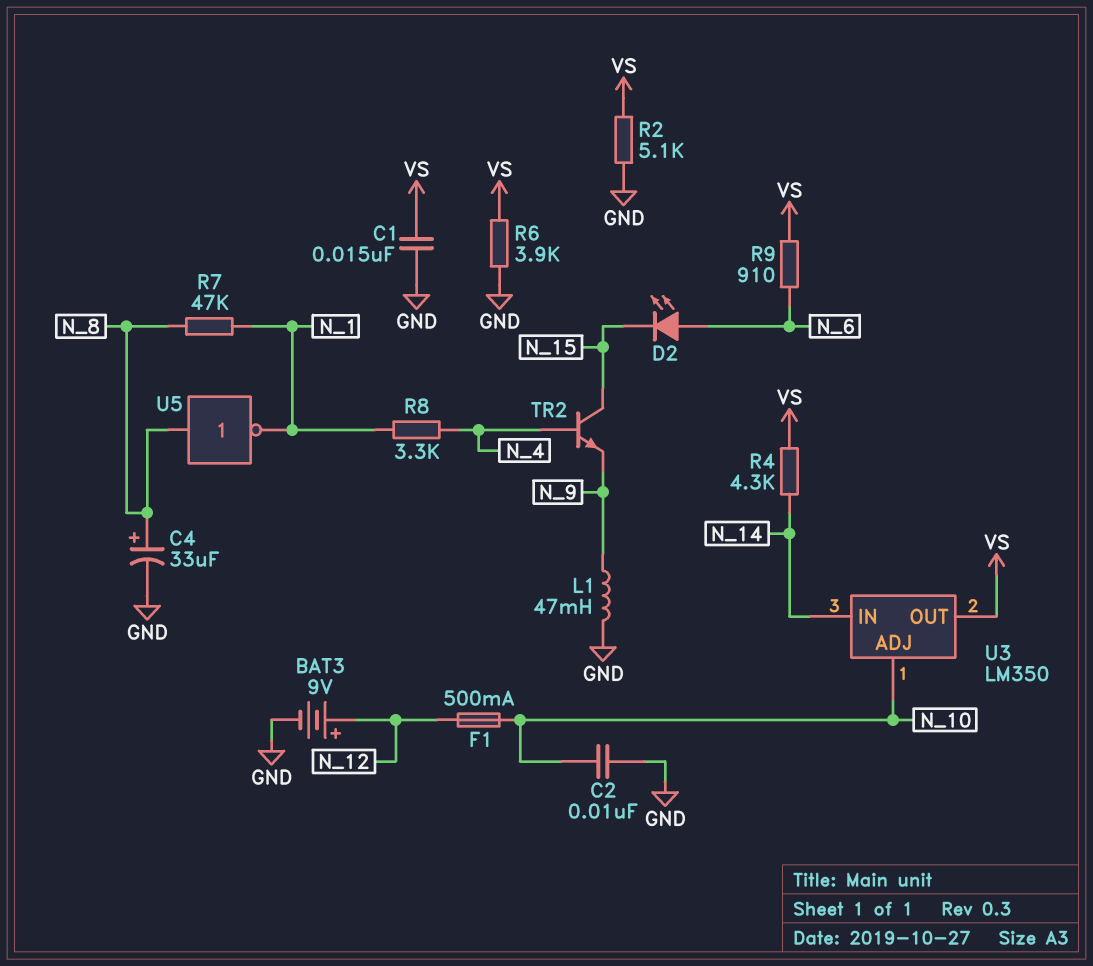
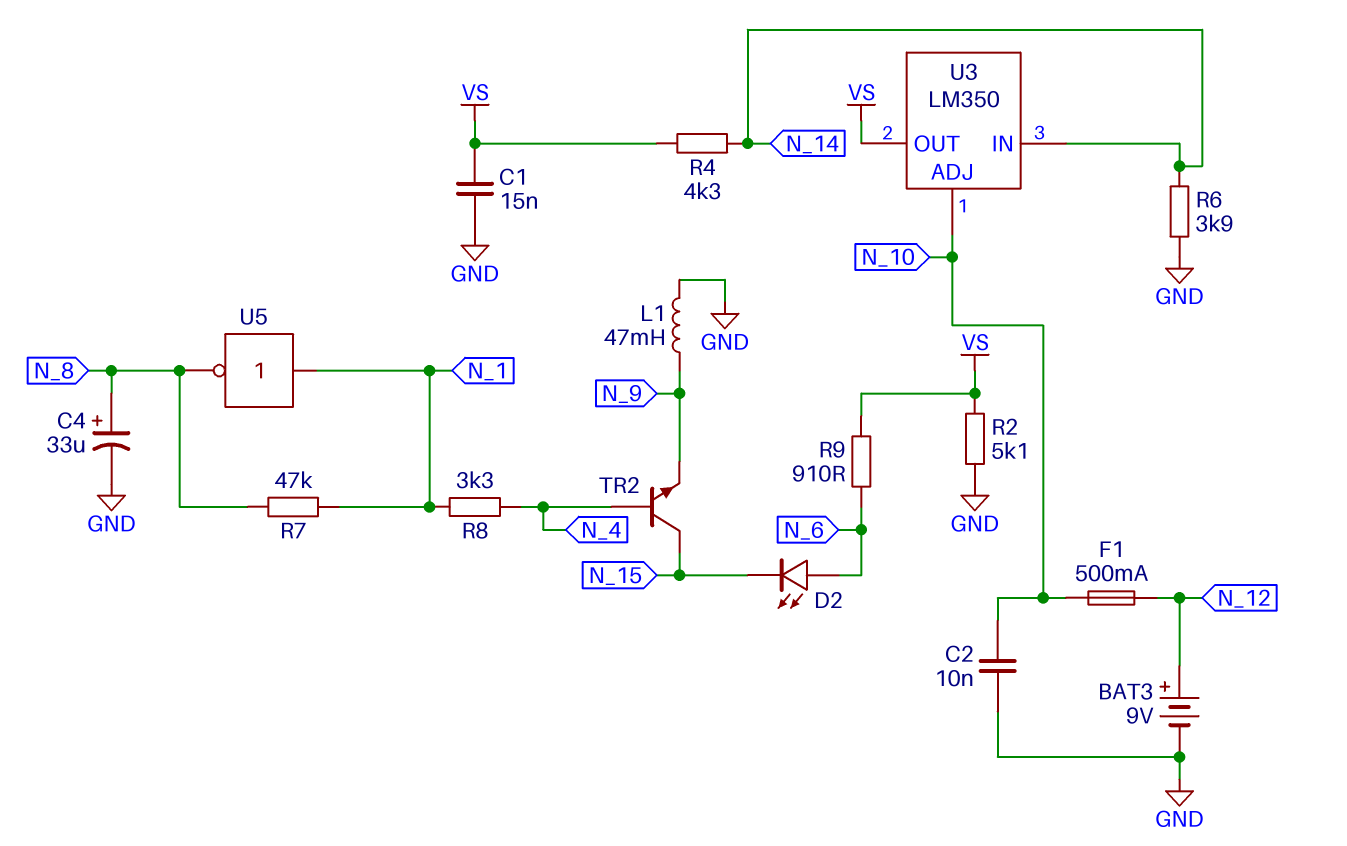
R6: 3.9k (GND, VS) -> 3.9k (GND, N_14)
U5: NOT (in N_8, out N_1) -> NOT (in N_1, out N_8)

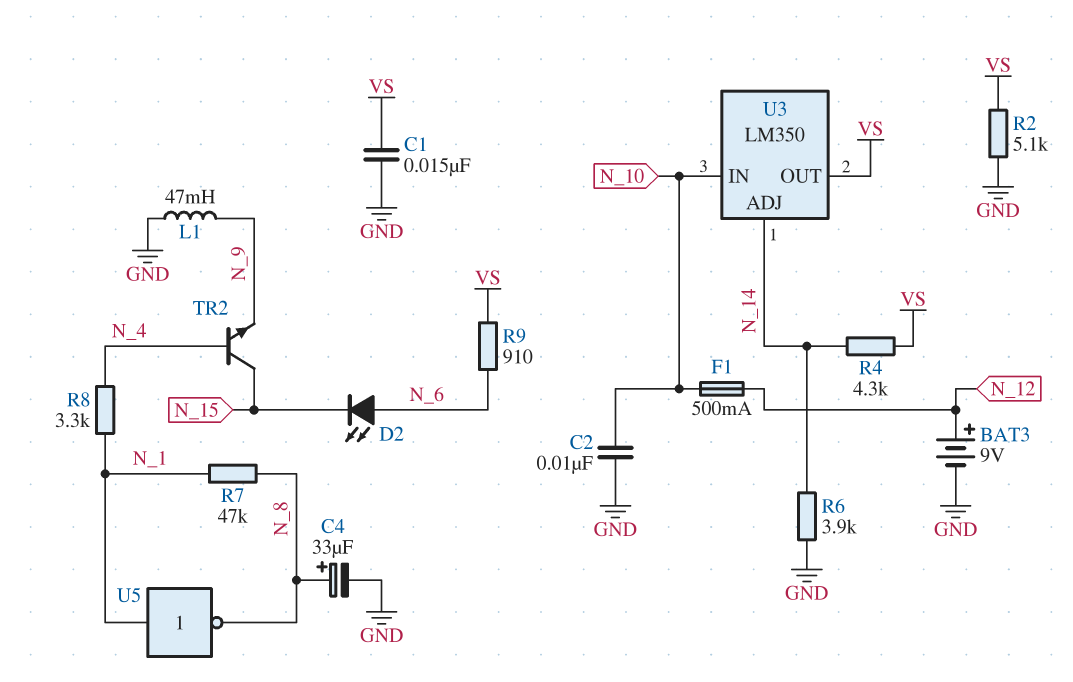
U3 pin ADJ: N_10 -> N_14
U3 pin IN: N_14 -> N_10

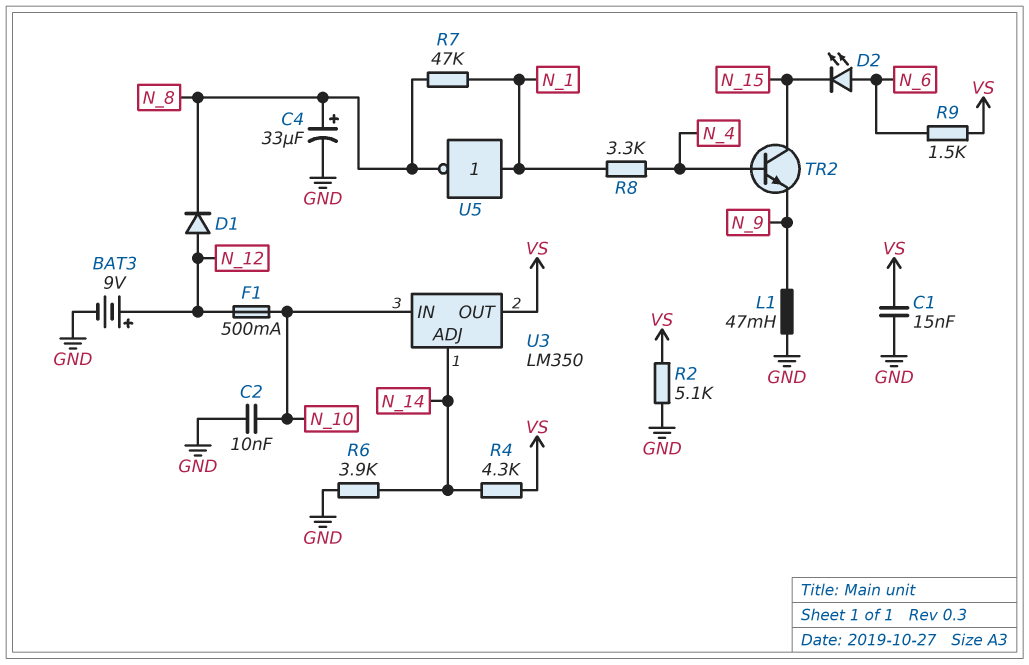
D1: none -> diode (A N_12, K N_8)
R9: 910 (N_6, VS) -> 1.5k (N_6, VS)

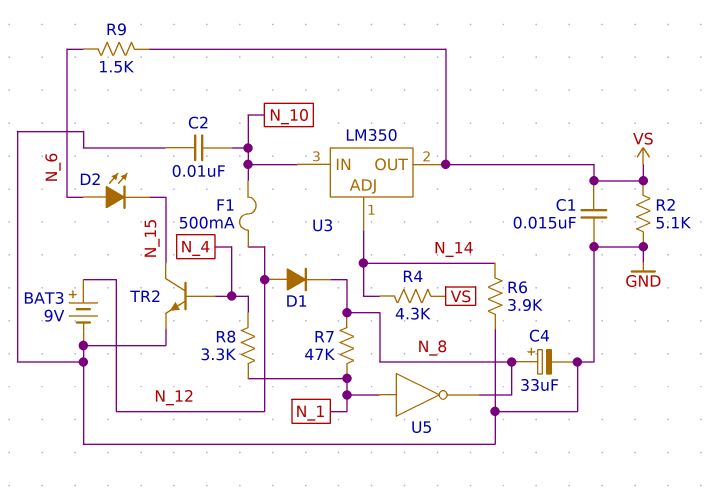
L1: 47mH (GND, N_9) -> none
TR2: NPN (B N_4, C N_15, E N_9) -> NPN (B N_4, C N_15, E GND)

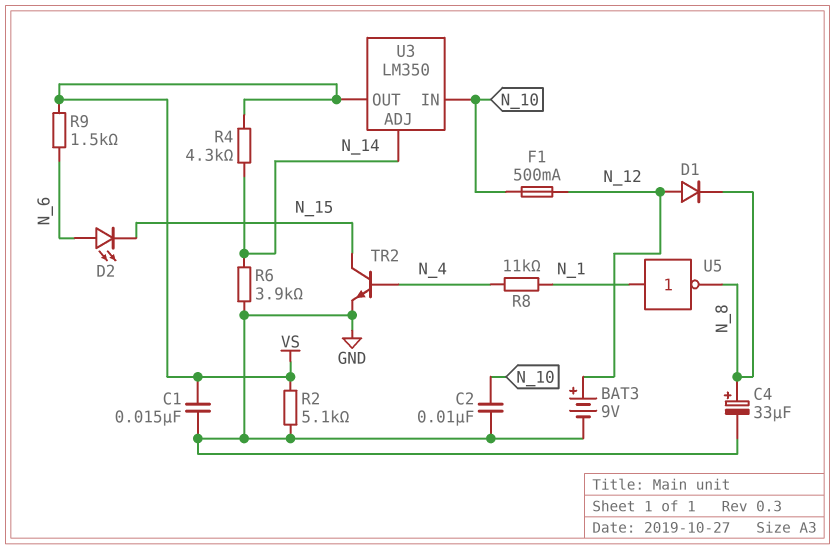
R7: 47k (N_1, N_8) -> none
R8: 3.3k (N_1, N_4) -> 11k (N_1, N_4)

